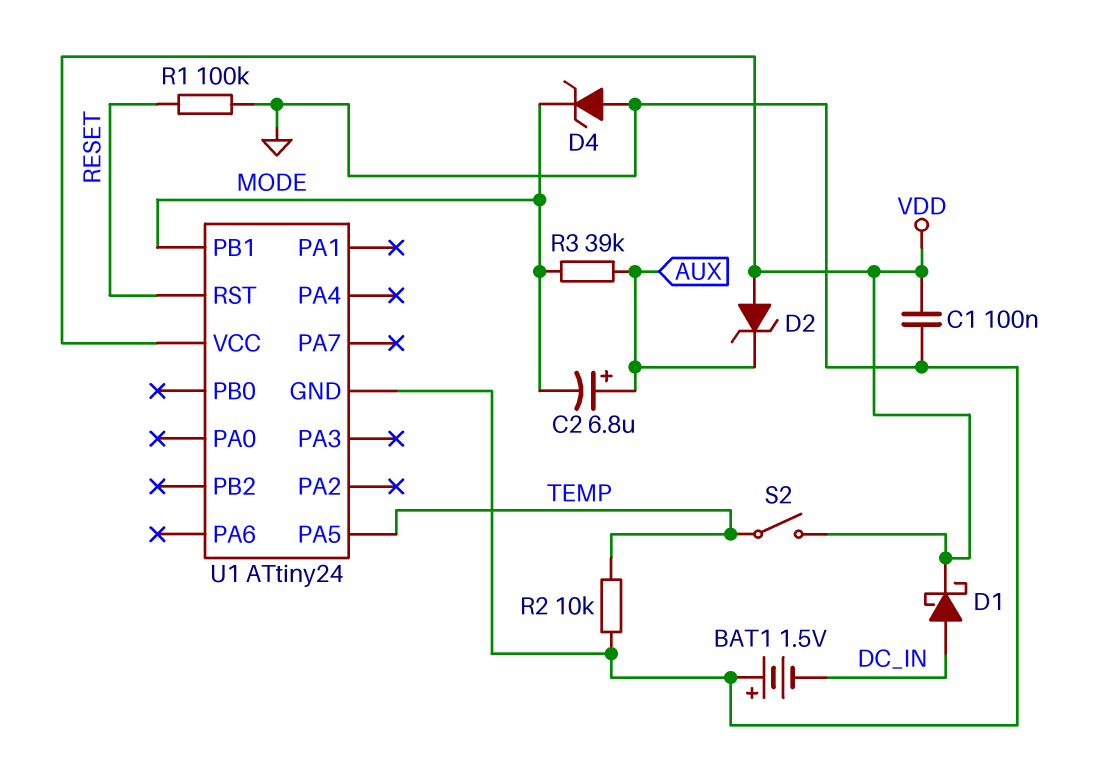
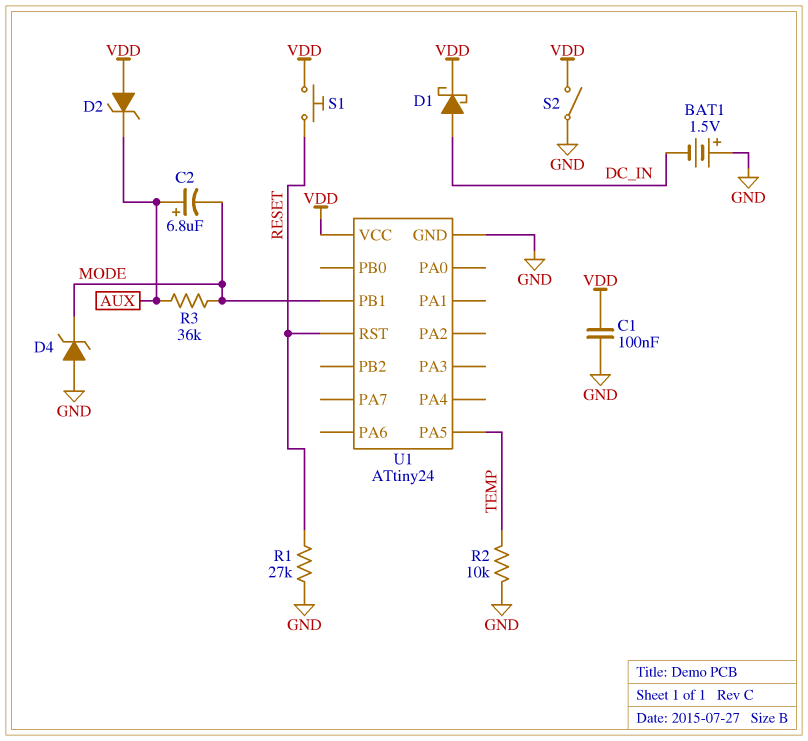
R1: 100k (GND, RESET) -> 27k (GND, RESET)
R3: 39k (AUX, MODE) -> 36k (AUX, MODE)
S1: none -> button (RESET, VDD)
S2: switch (TEMP, VDD) -> switch (GND, VDD)

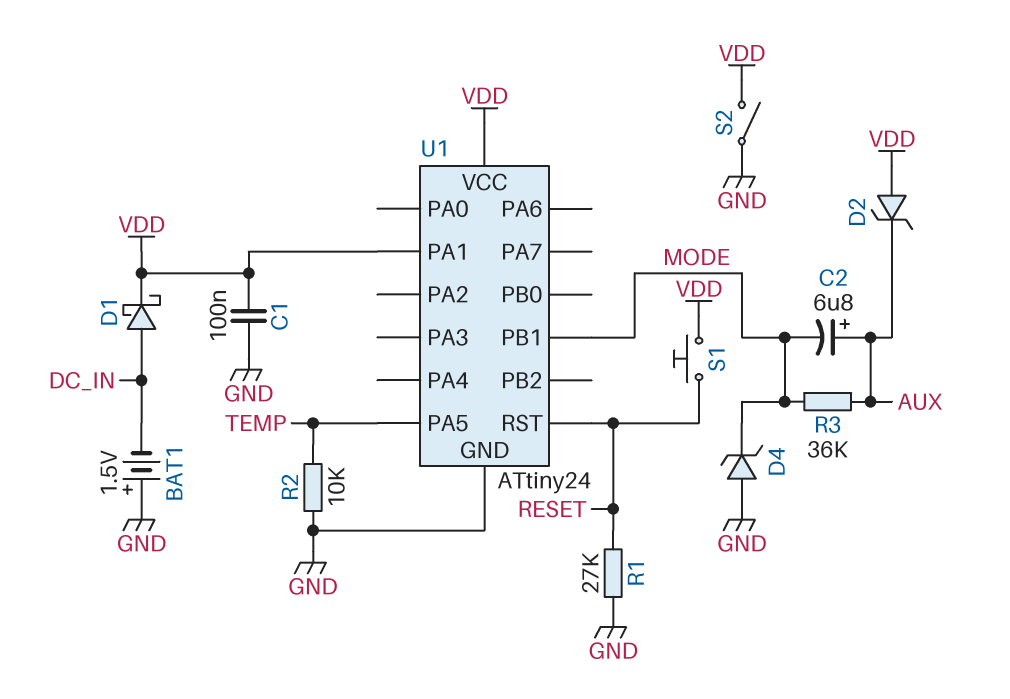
U1 pin PA1: none -> VDD

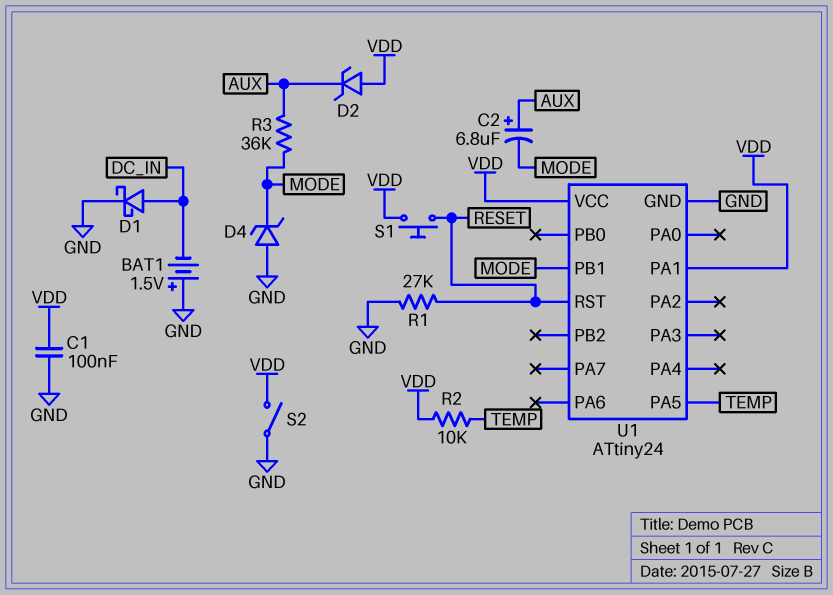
D1: schottky (A DC_IN, K VDD) -> schottky (A DC_IN, K GND)
R2: 10k (GND, TEMP) -> 10k (TEMP, VDD)

